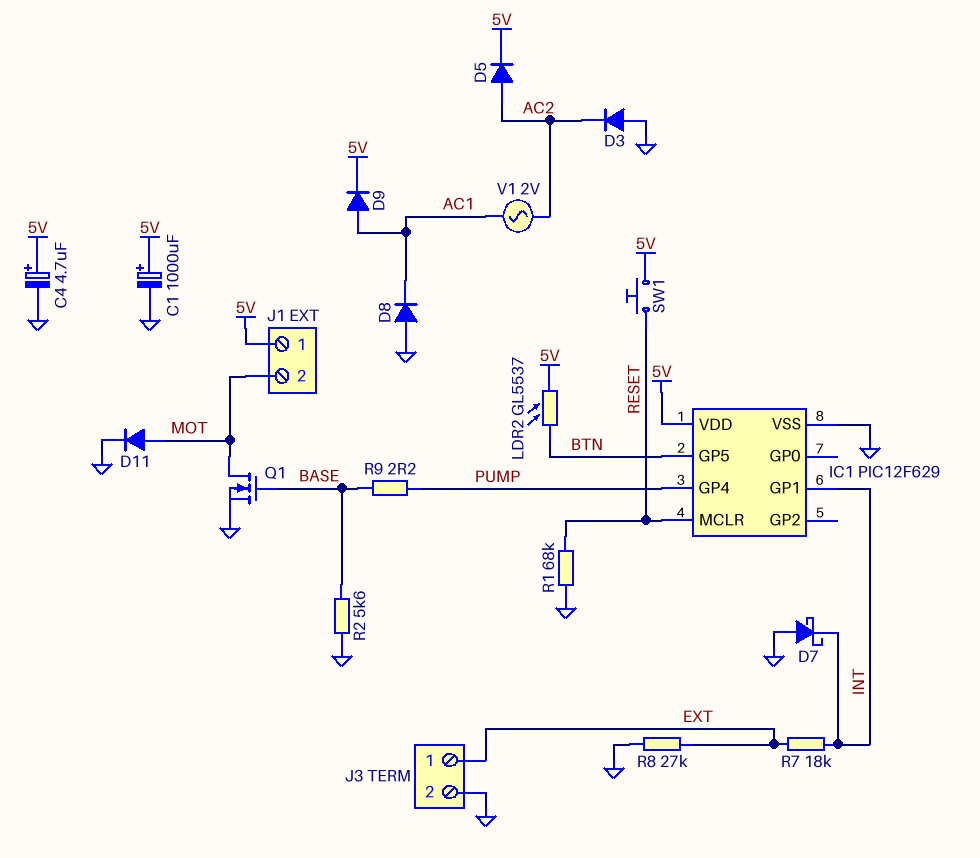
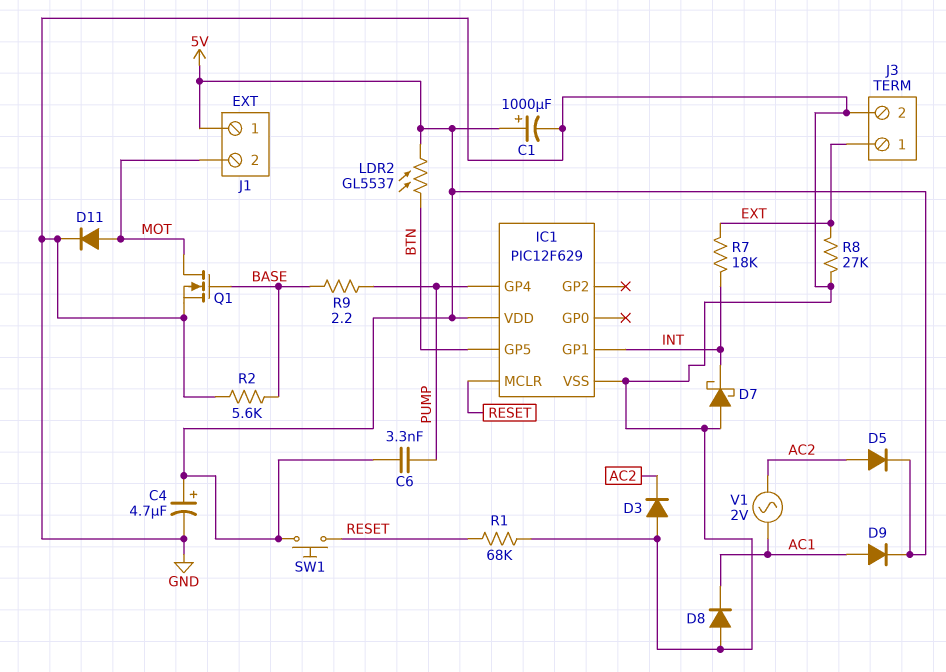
C6: none -> 3.3nF (5V, PUMP)

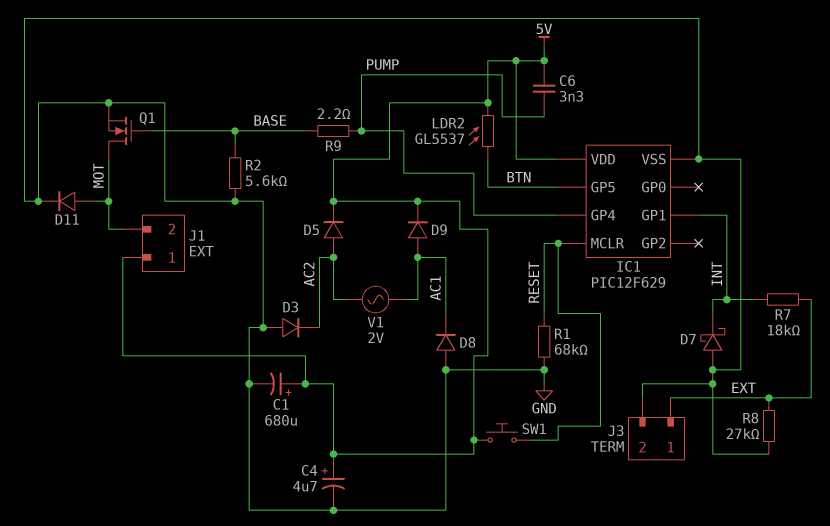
C1: 1000uF (plus 5V, minus GND) -> 680uF (plus 5V, minus GND)

